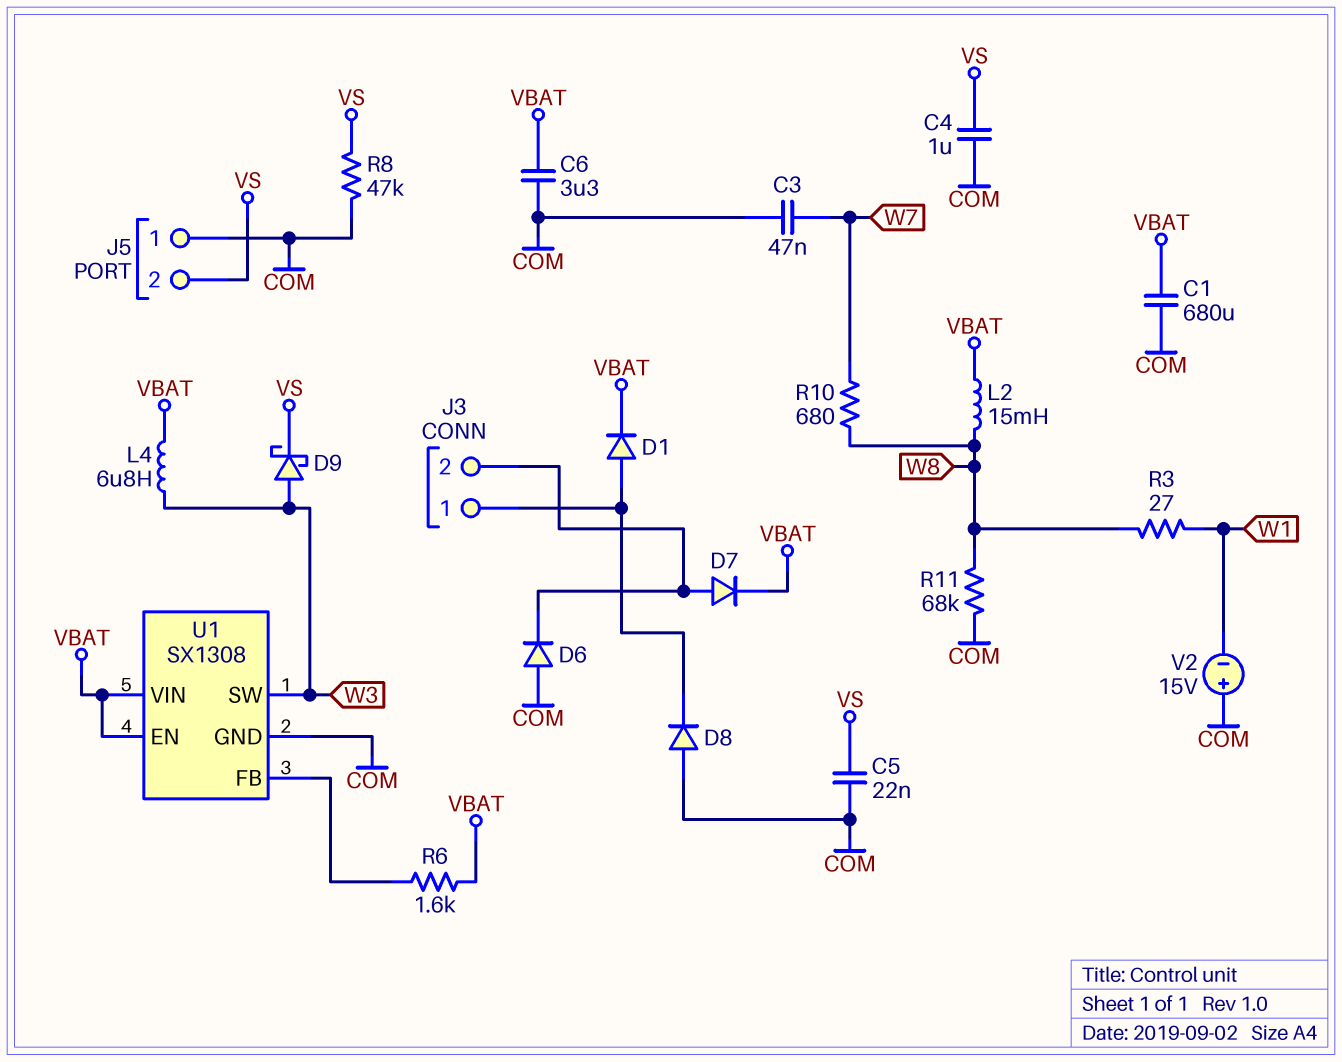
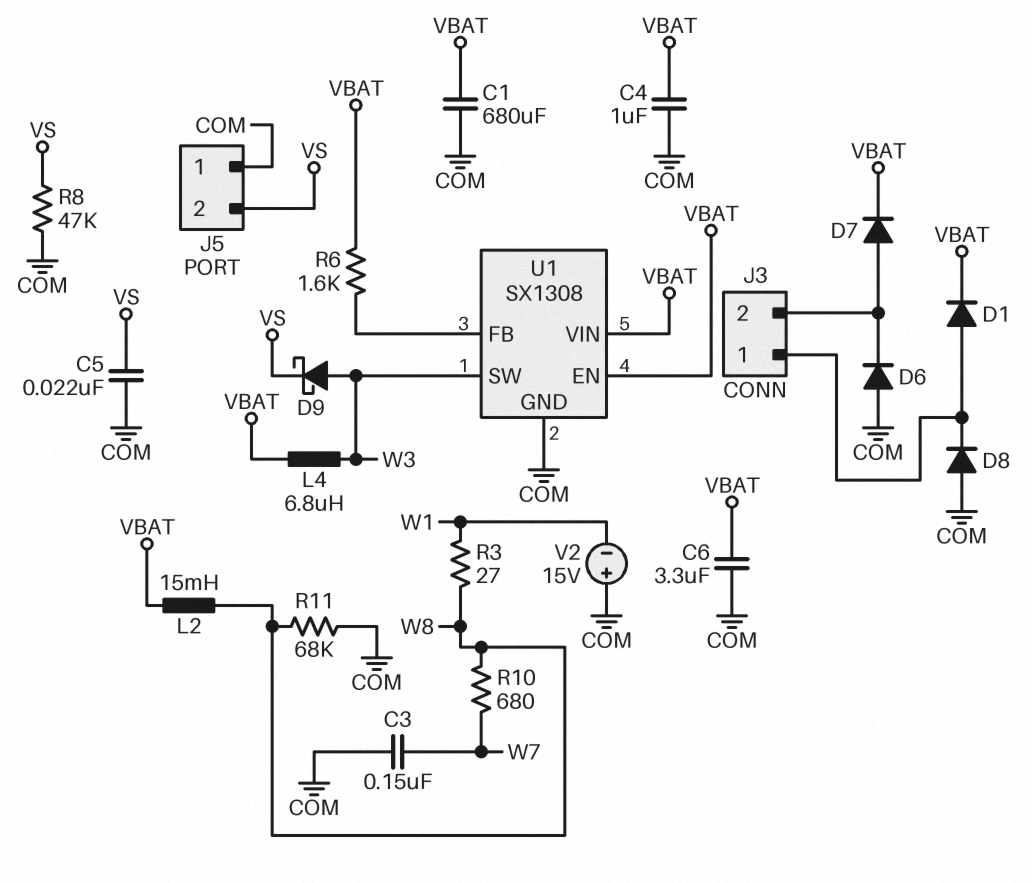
C3: 47nF (COM, W7) -> 150nF (COM, W7)
C4: 1uF (COM, VS) -> 1uF (COM, VBAT)

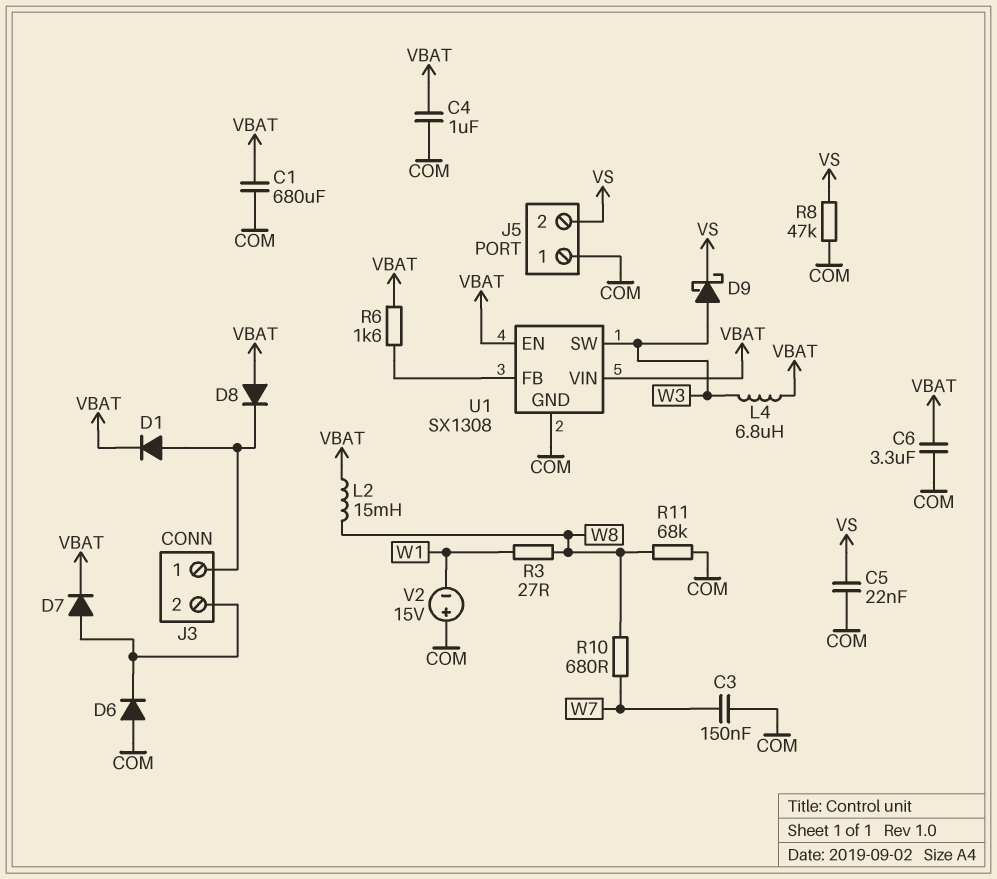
D8: diode (A COM, K J3/1) -> diode (A VBAT, K J3/1)

